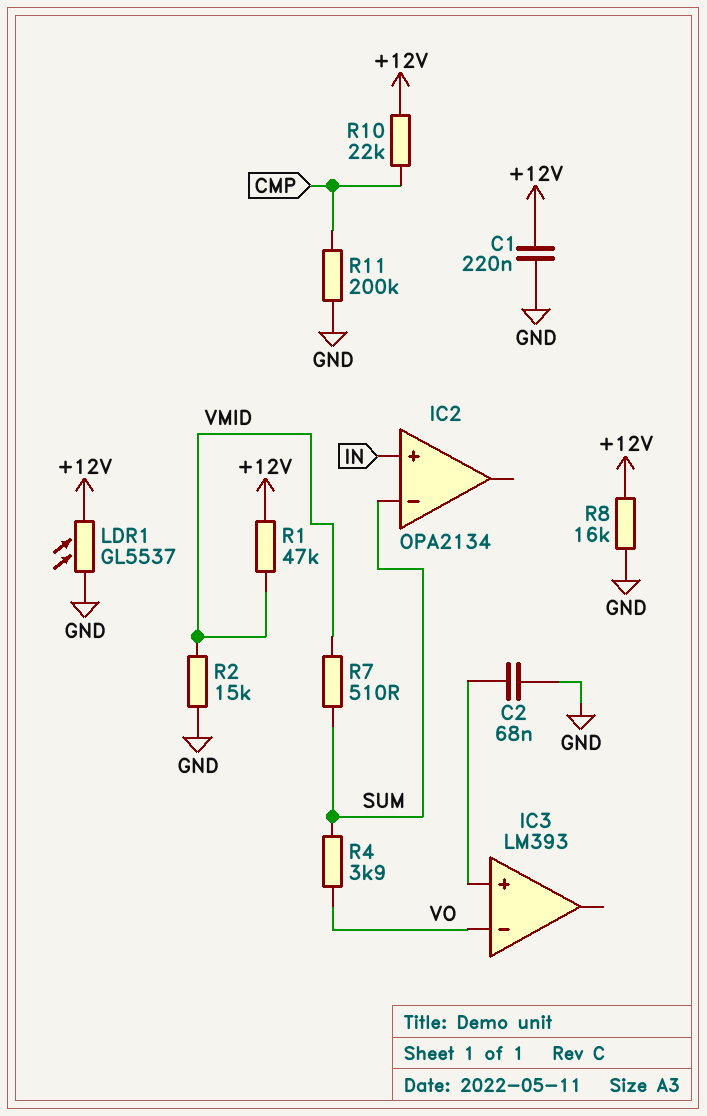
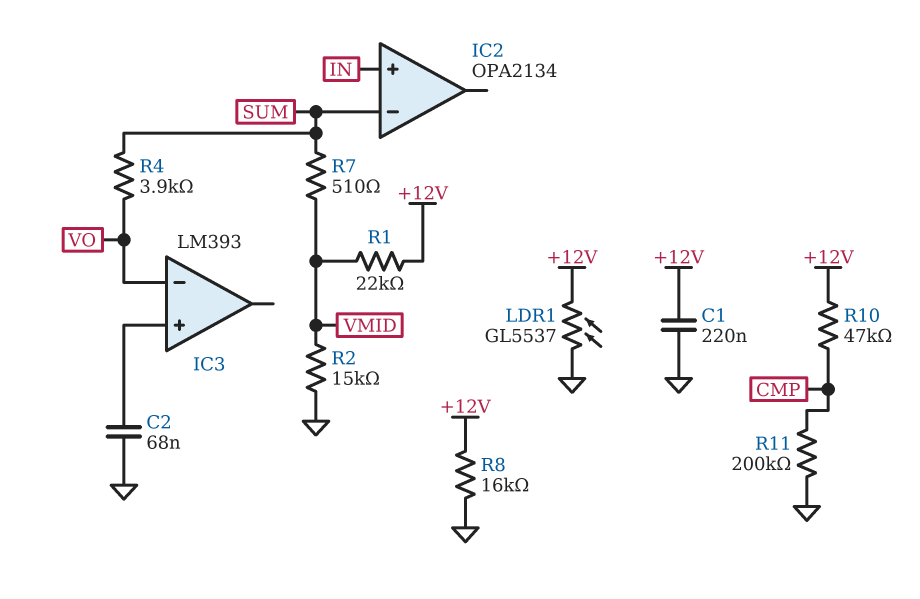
R1: 47k (+12V, VMID) -> 22k (+12V, VMID)
R10: 22k (+12V, CMP) -> 47k (+12V, CMP)

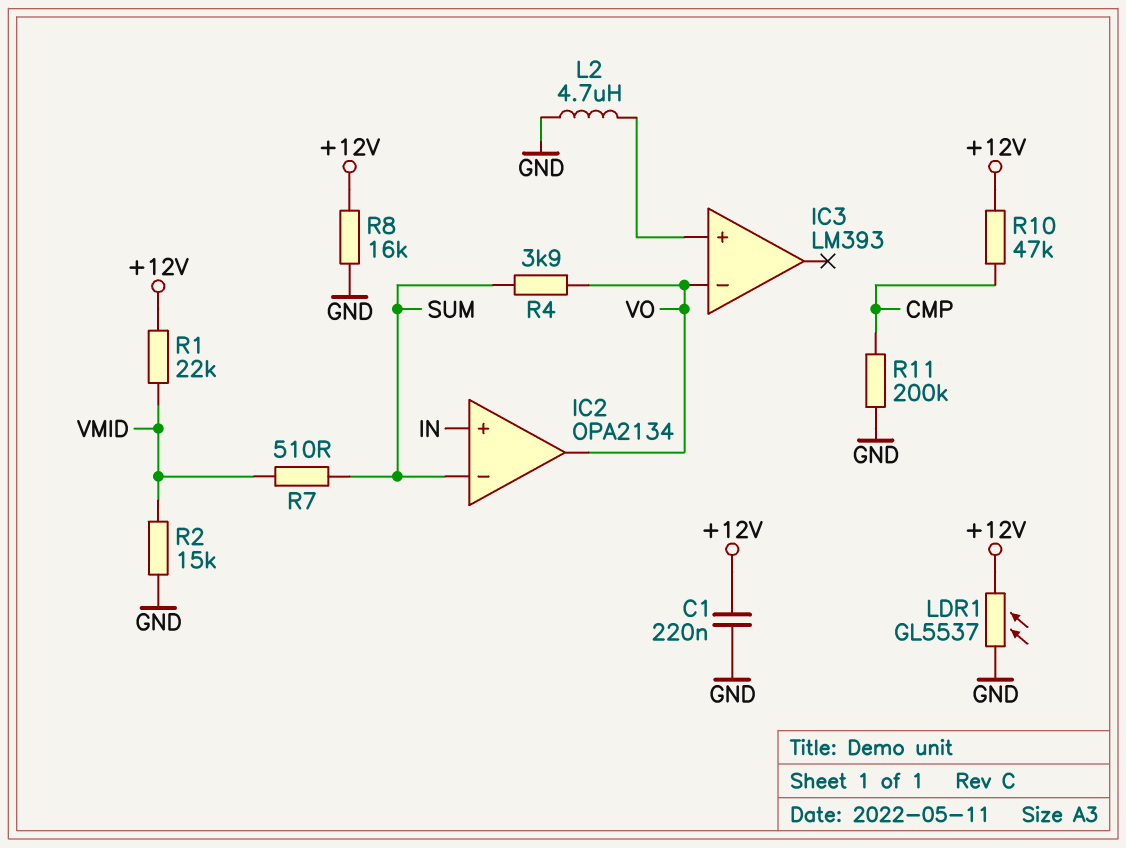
C2: 68nF (GND, IC3/in+) -> none
IC2 pin out: none -> VO
L2: none -> 4.7uH (GND, IC3/in+)

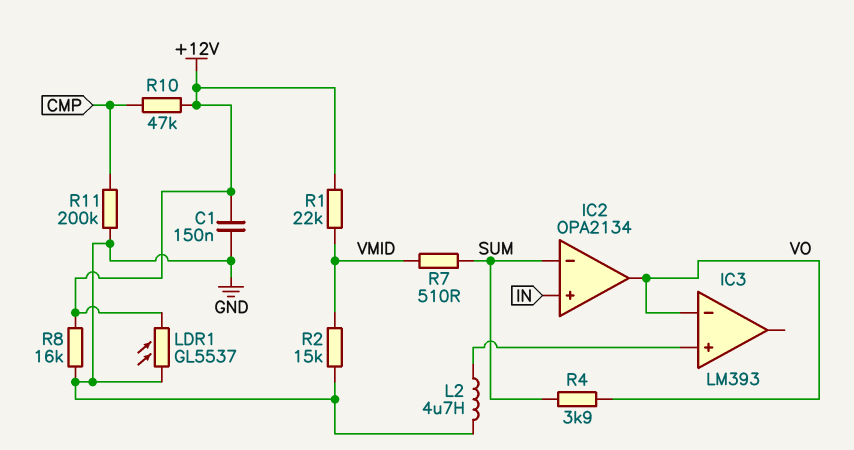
C1: 220nF (+12V, GND) -> 150nF (+12V, GND)

